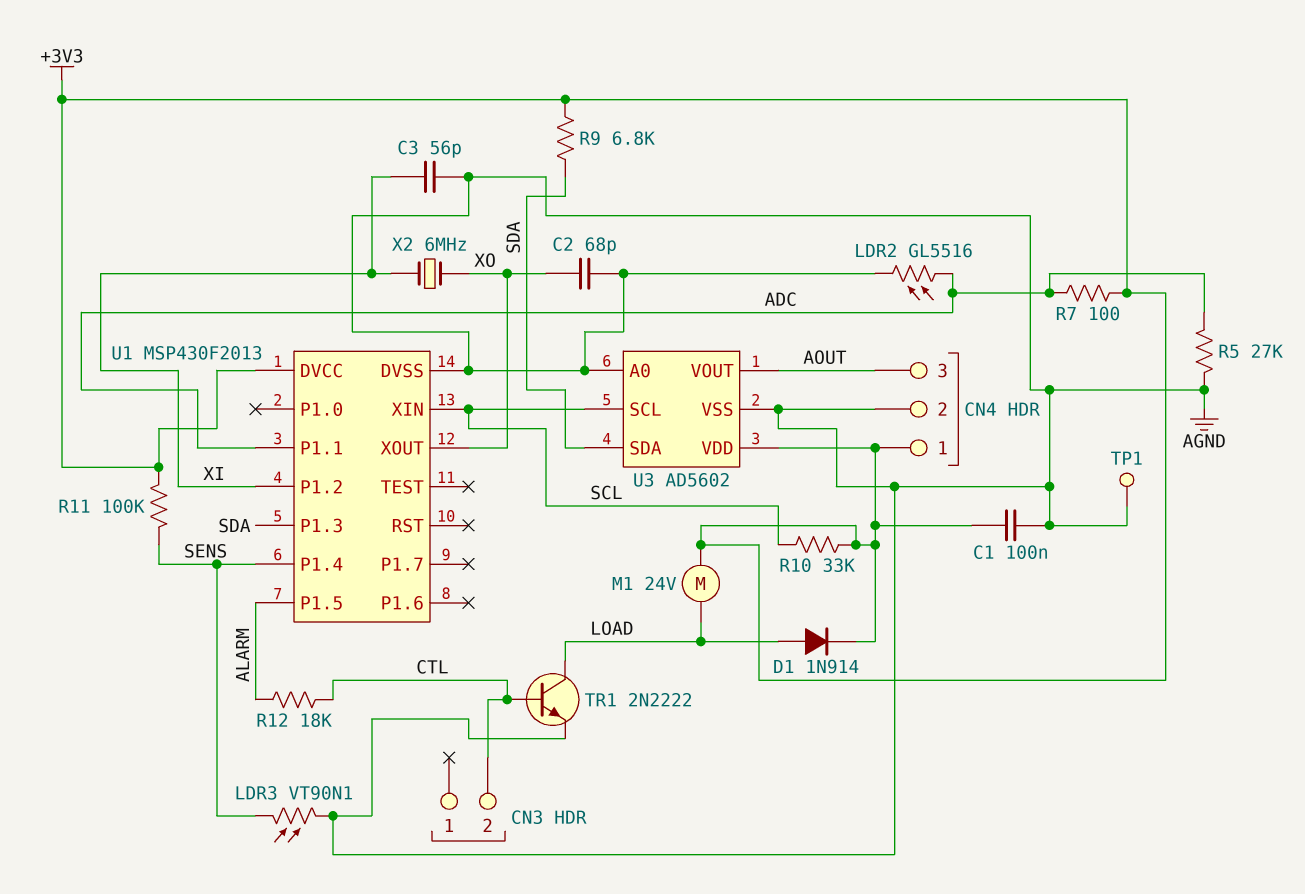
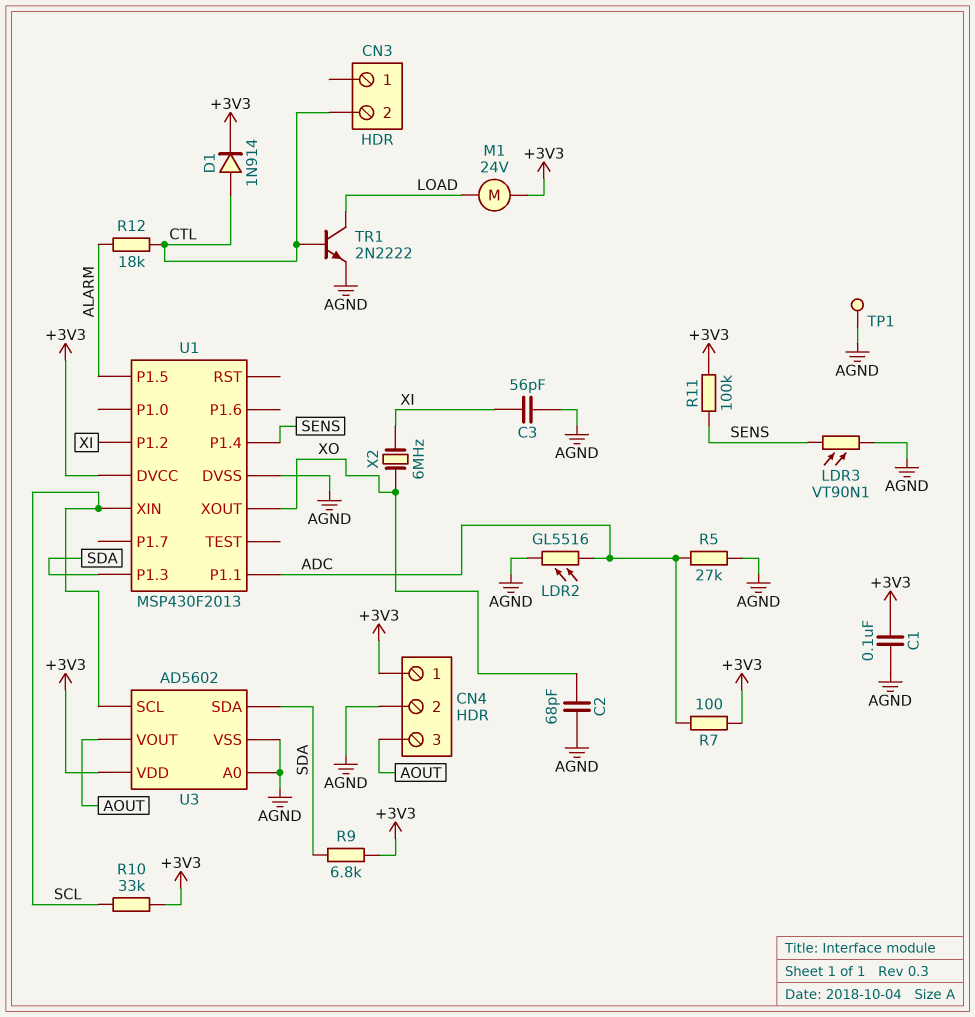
D1: diode 1N914 (A LOAD, K +3V3) -> diode 1N914 (A CTL, K +3V3)

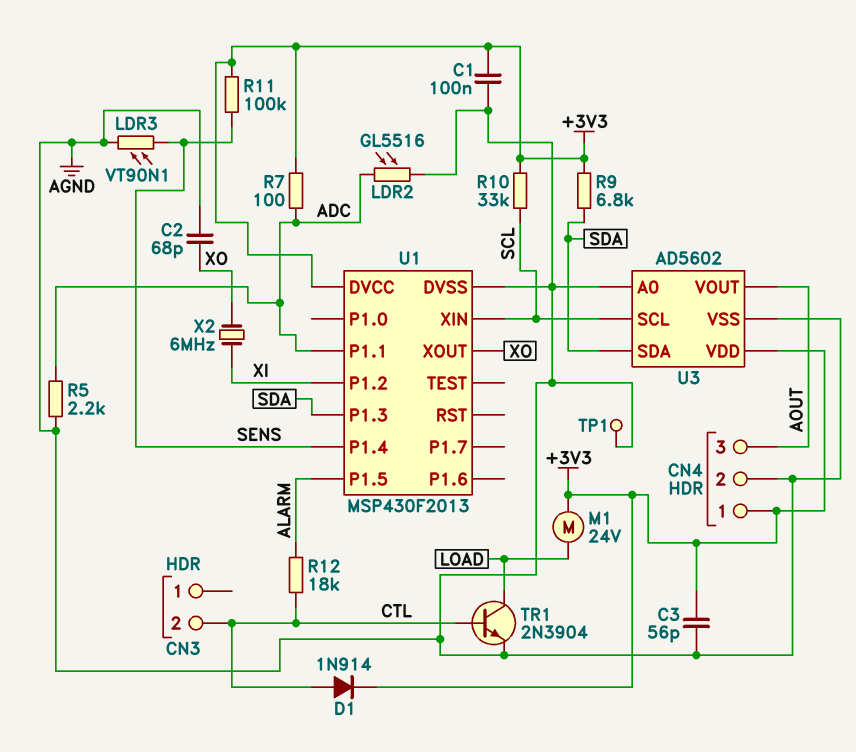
C3: 56pF (AGND, XI) -> 56pF (+3V3, AGND)
R5: 27k (ADC, AGND) -> 2.2k (ADC, AGND)
TR1: NPN 2N2222 (B CTL, C LOAD, E AGND) -> NPN 2N3904 (B CTL, C LOAD, E AGND)

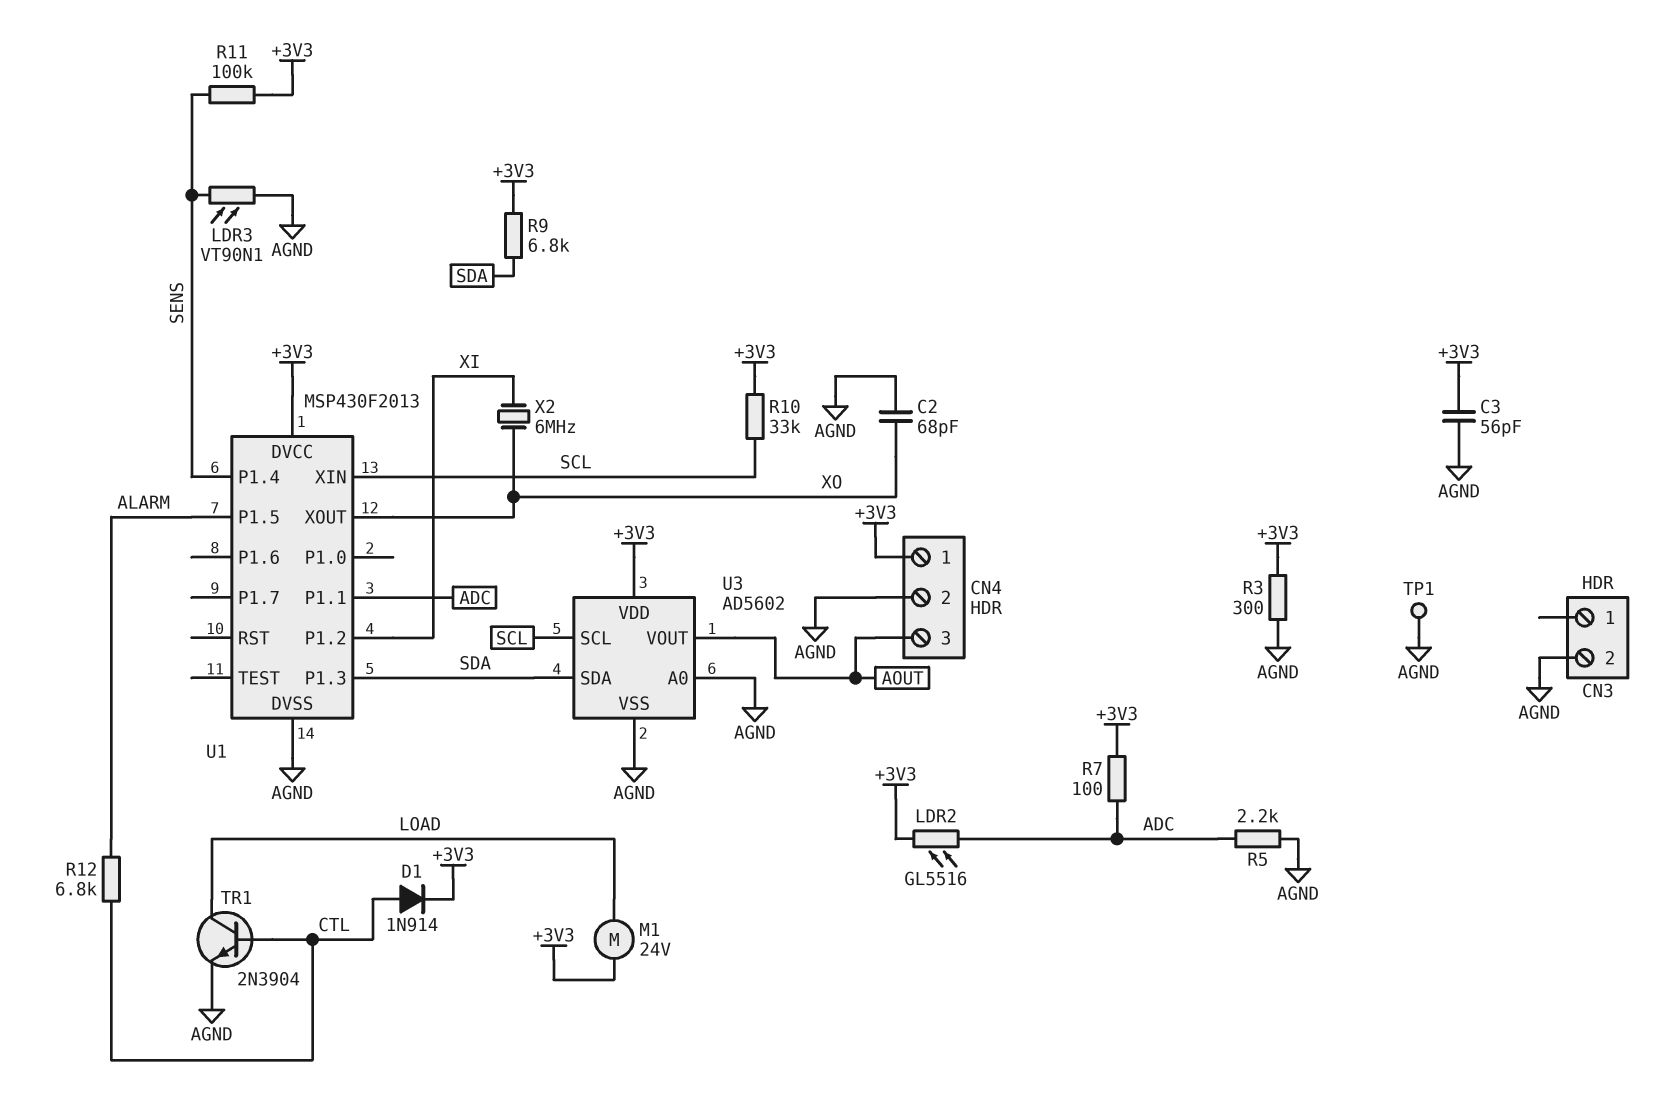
C1: 100nF (+3V3, AGND) -> none
CN3 pin 2: CTL -> AGND
LDR2: GL5516 (ADC, AGND) -> GL5516 (+3V3, ADC)
R3: none -> 300 (+3V3, AGND)
R12: 18k (ALARM, CTL) -> 6.8k (ALARM, CTL)

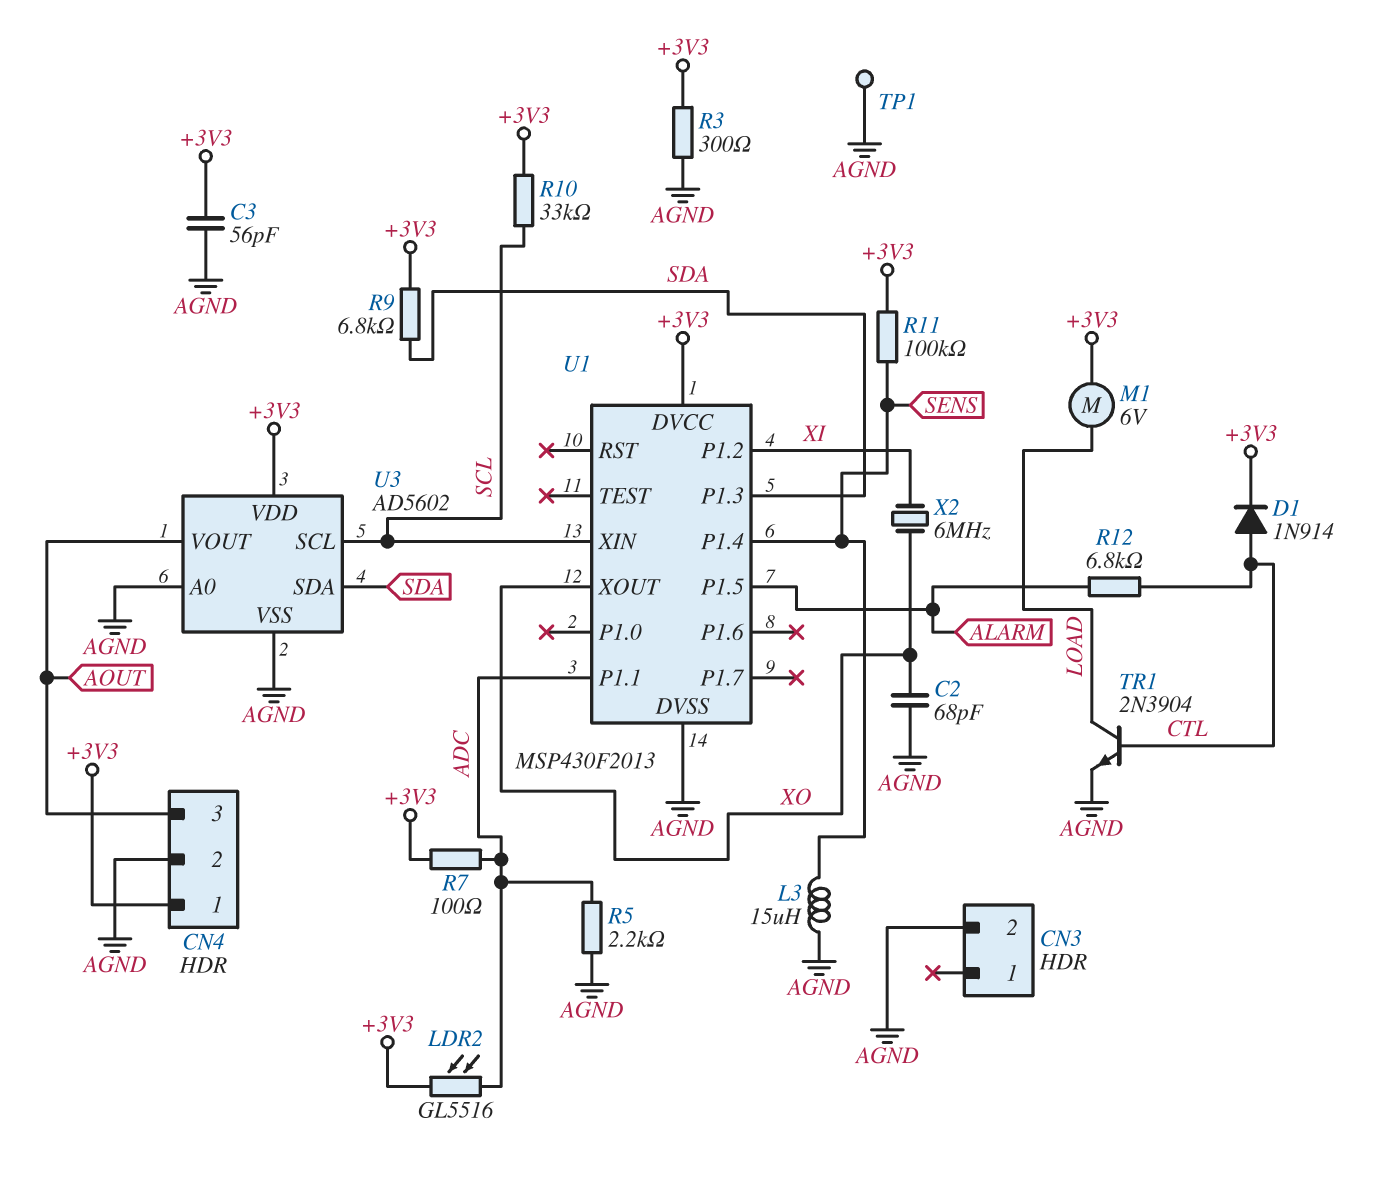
L3: none -> 15uH (AGND, SENS)
LDR3: VT90N1 (AGND, SENS) -> none
M1: motor 24V (+3V3, LOAD) -> motor 6V (+3V3, LOAD)

